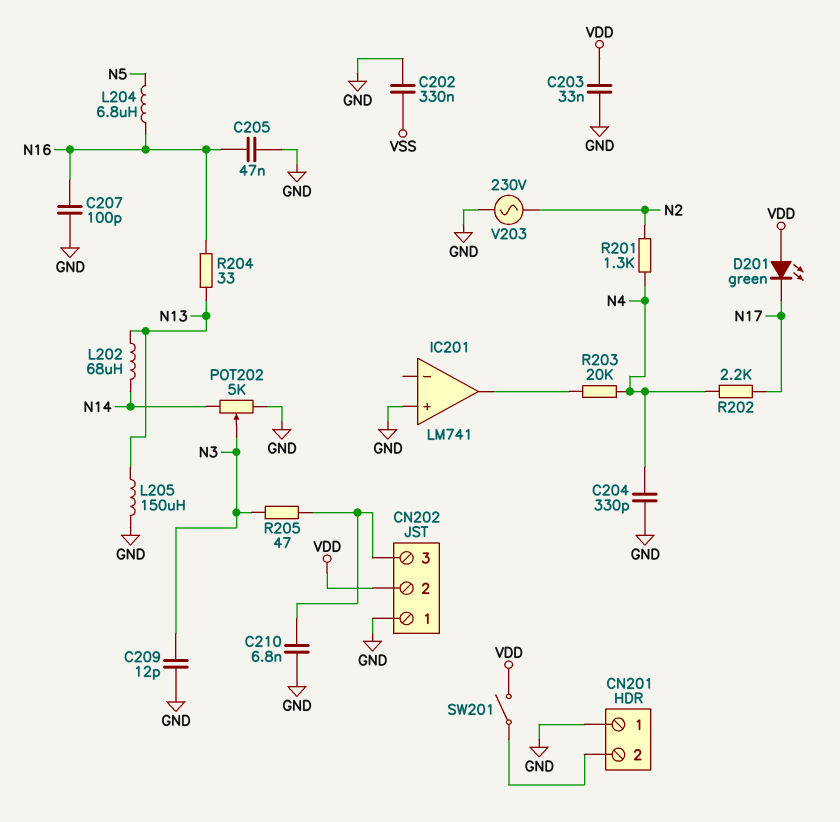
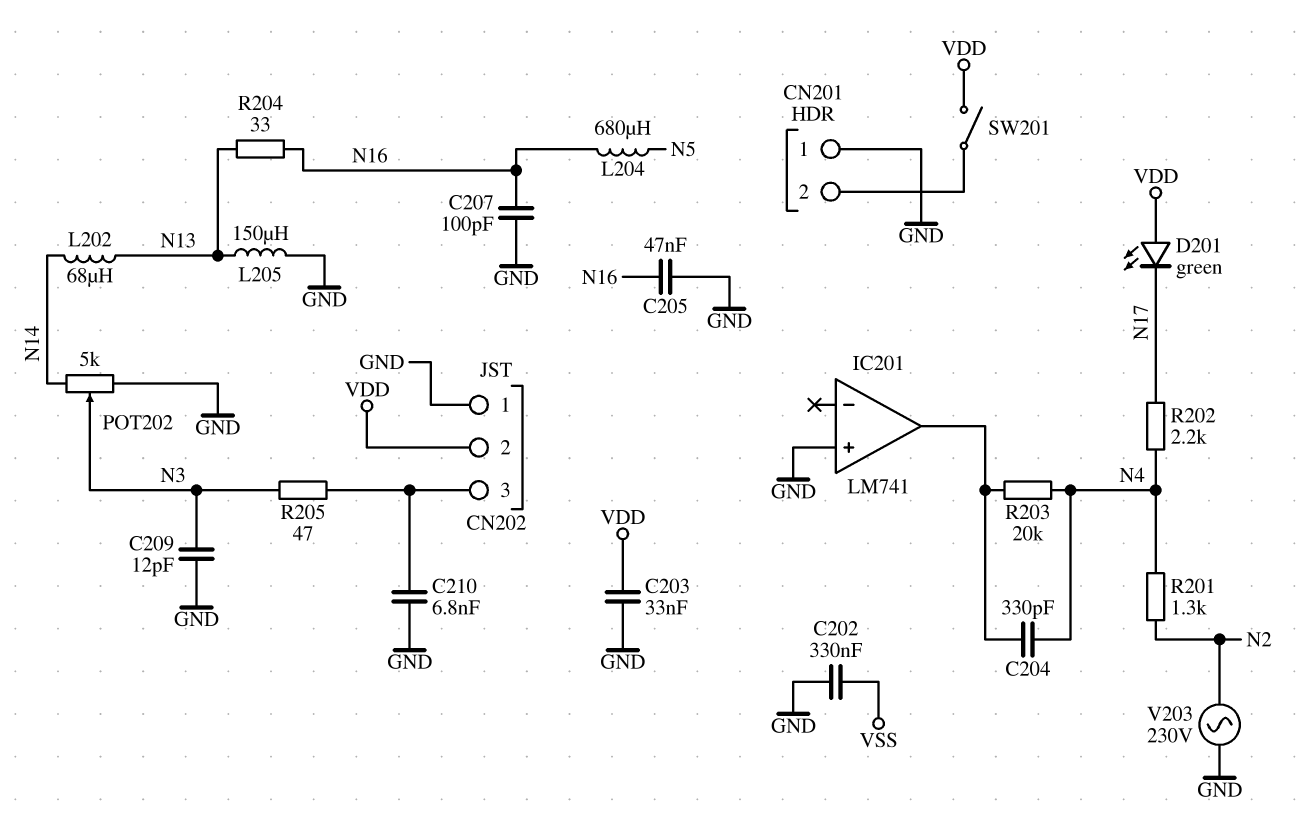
C204: 330pF (GND, N4) -> 330pF (IC201/out, N4)
L204: 6.8uH (N5, N16) -> 680uH (N5, N16)

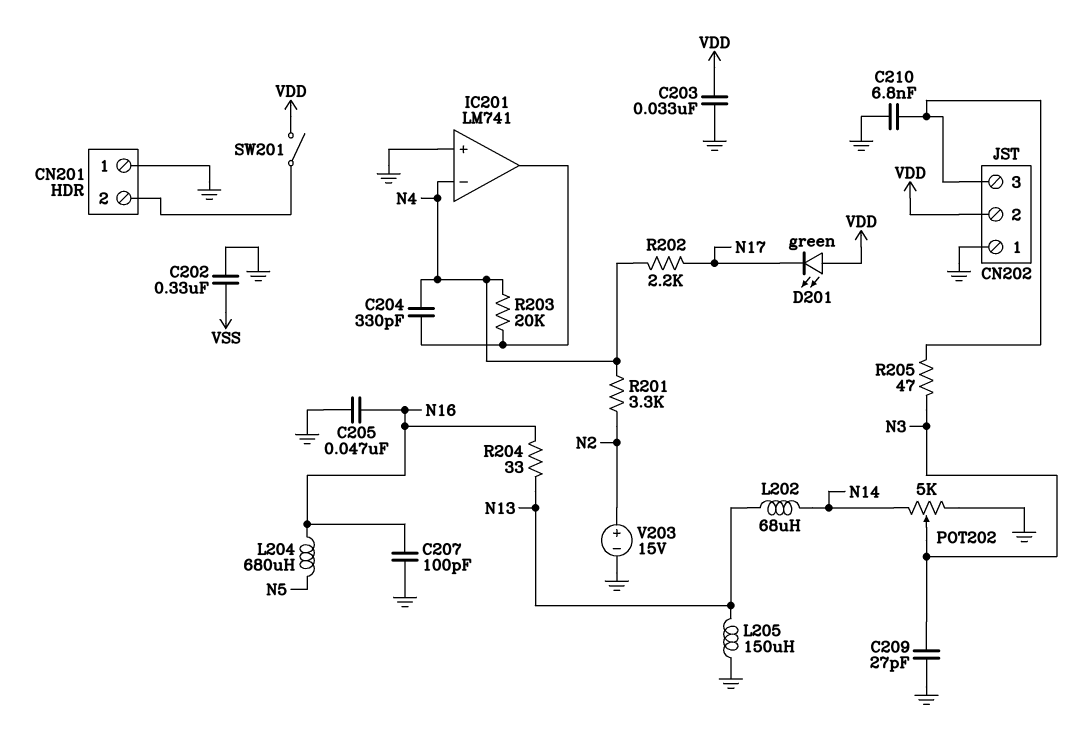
C209: 12pF (GND, N3) -> 27pF (GND, N3)
IC201 pin in-: none -> N4
R201: 1.3k (N2, N4) -> 3.3k (N2, N4)
V203: AC 230V (GND, N2) -> 15V (plus N2, minus GND)

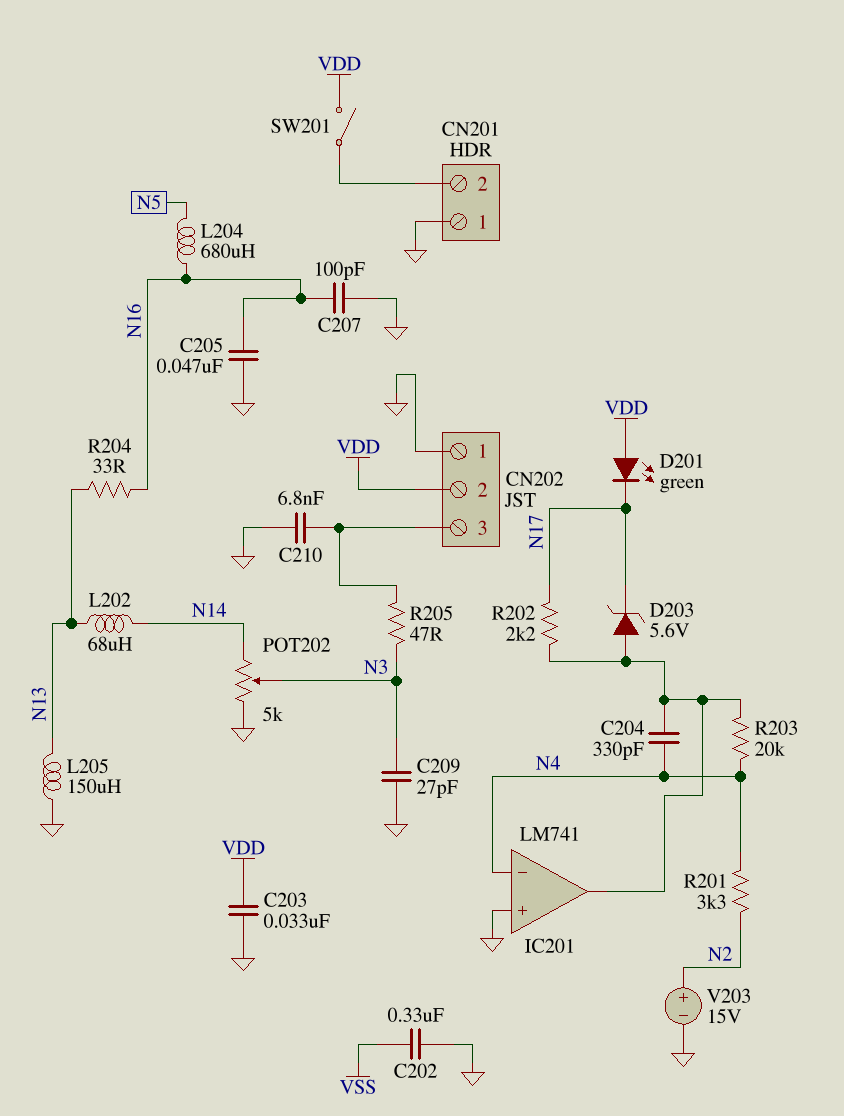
D203: none -> zener 5.6V (A IC201/out, K N17)
R202: 2.2k (N4, N17) -> 2.2k (IC201/out, N17)

